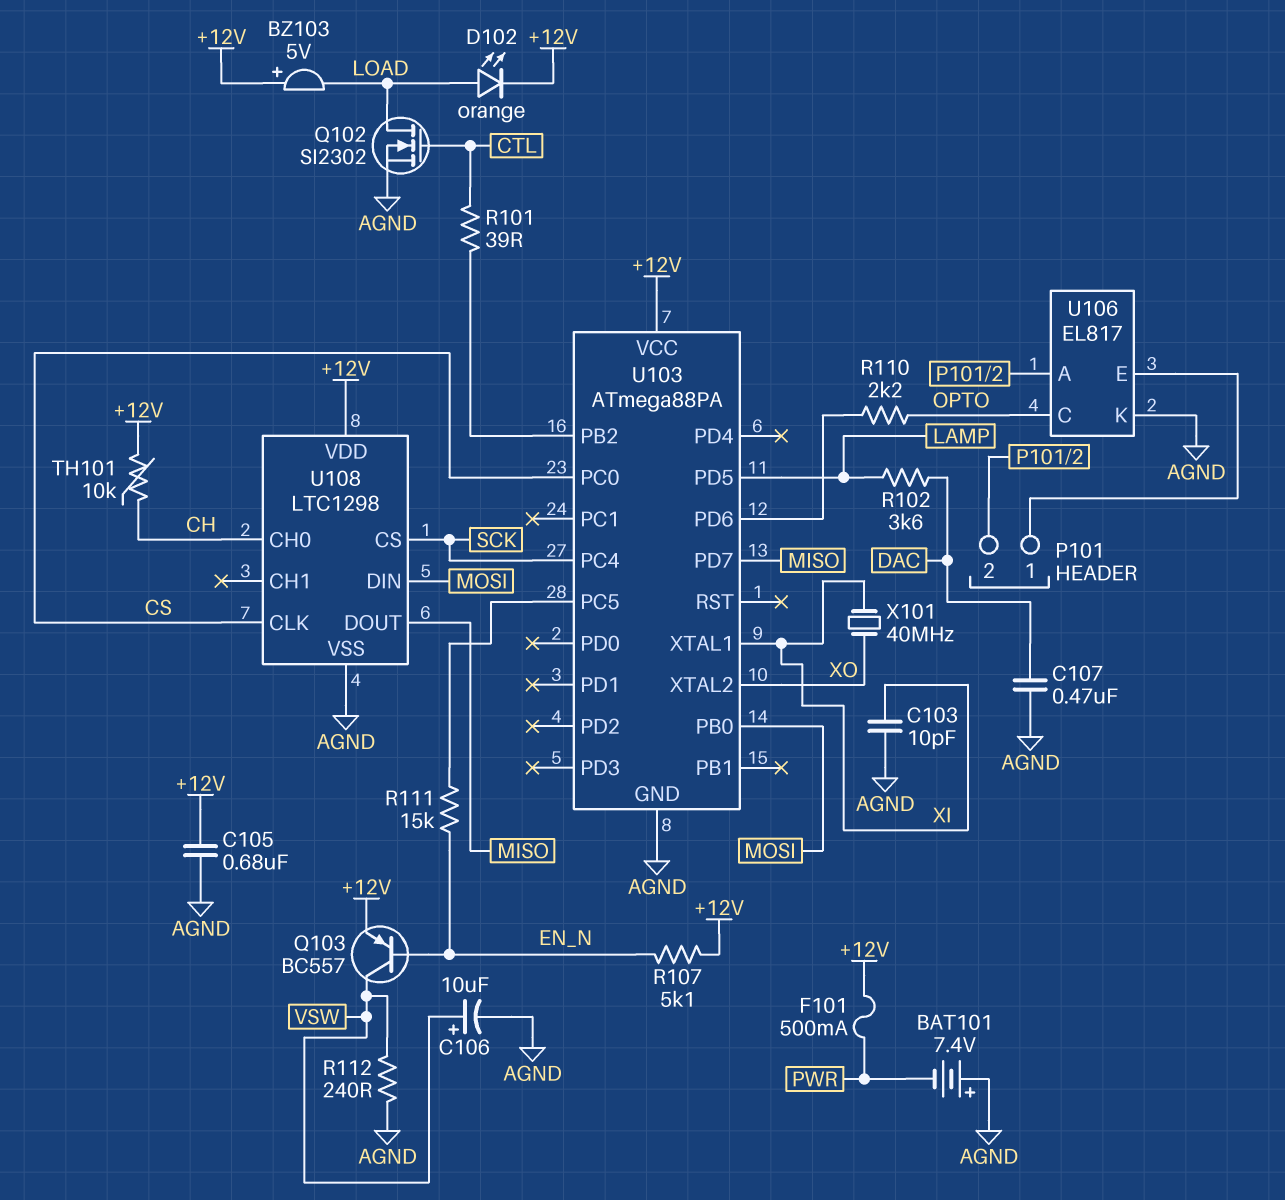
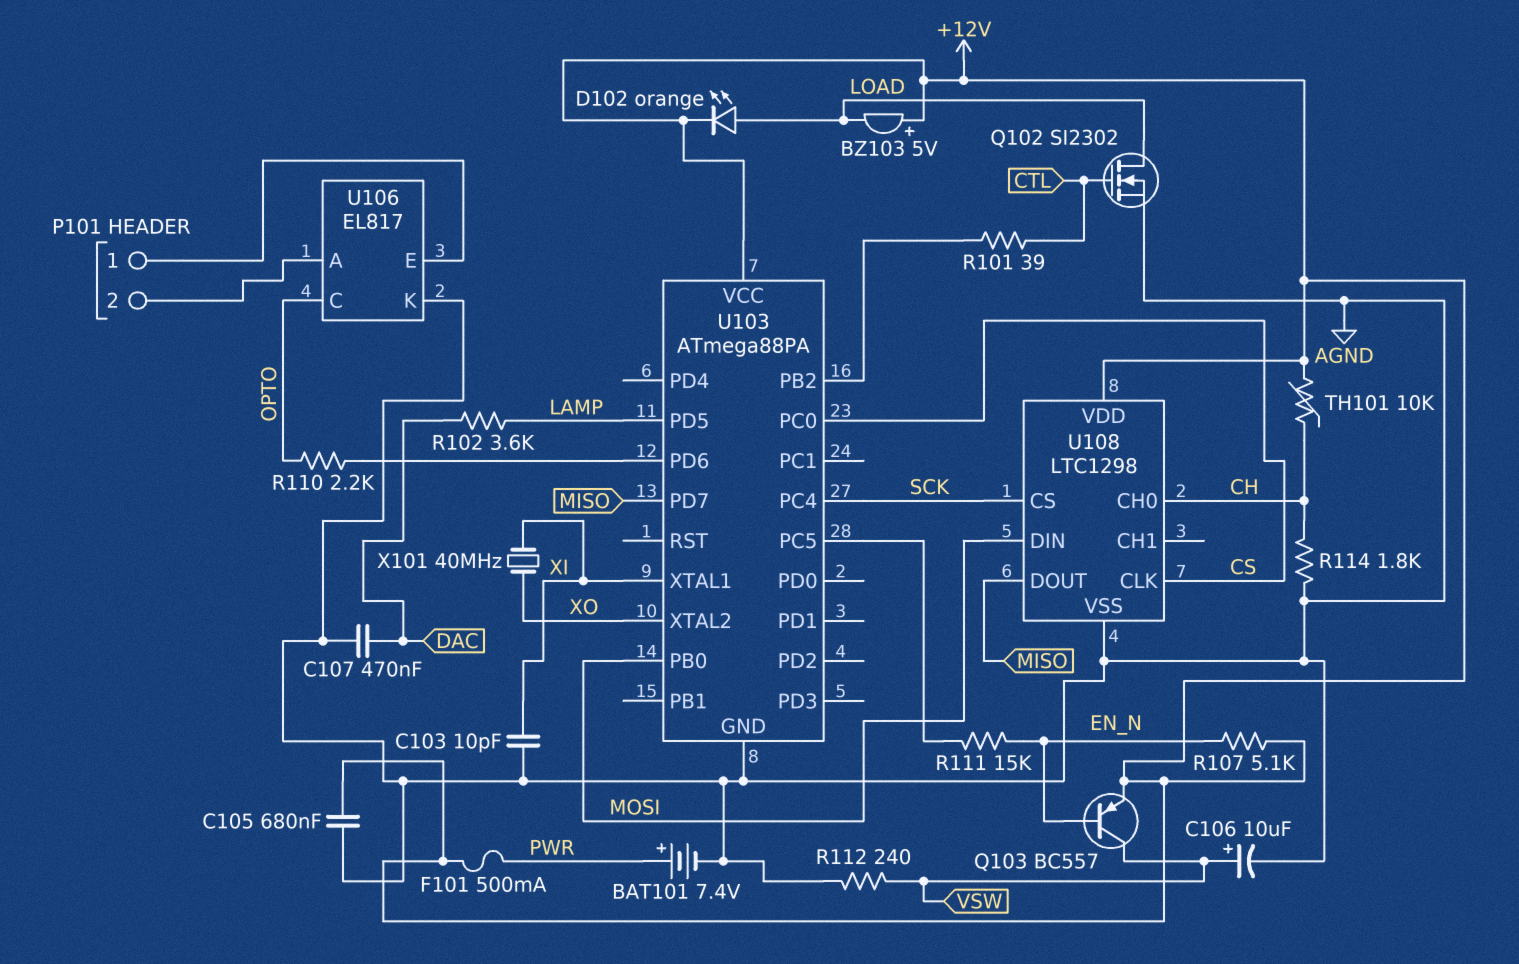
BAT101: 7.4V (plus AGND, minus PWR) -> 7.4V (plus PWR, minus AGND)
R114: none -> 1.8k (AGND, CH)

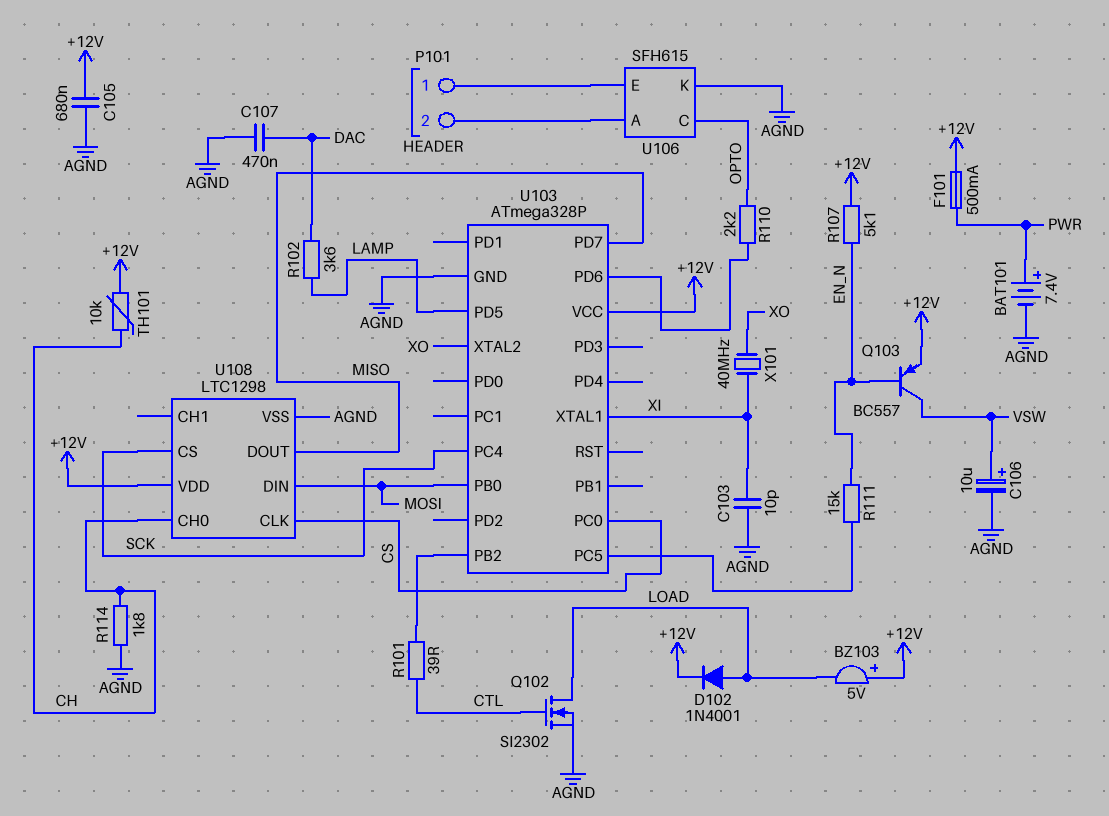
D102: LED orange (A LOAD, K +12V) -> diode 1N4001 (A LOAD, K +12V)
R112: 240 (AGND, VSW) -> none
U103: ATmega88PA -> ATmega328P
U106: EL817 -> SFH615

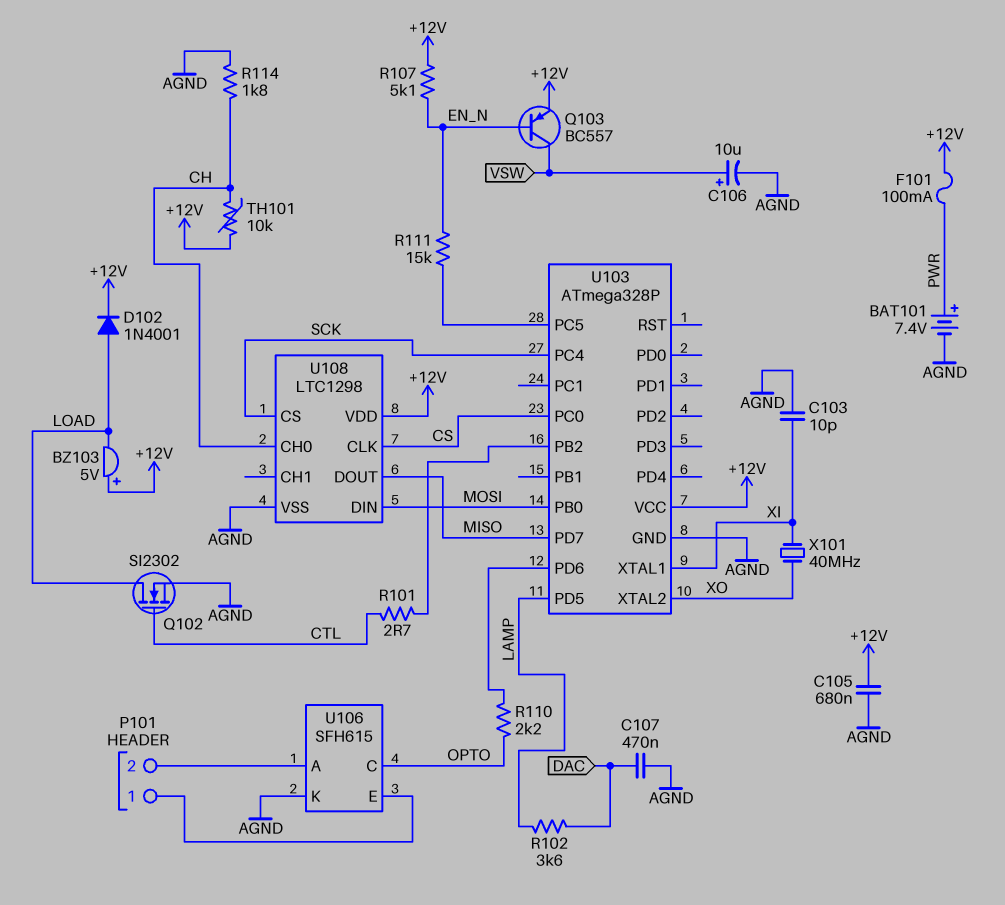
F101: 500mA (+12V, PWR) -> 100mA (+12V, PWR)
R101: 39 (CTL, U103/PB2) -> 2.7 (CTL, U103/PB2)

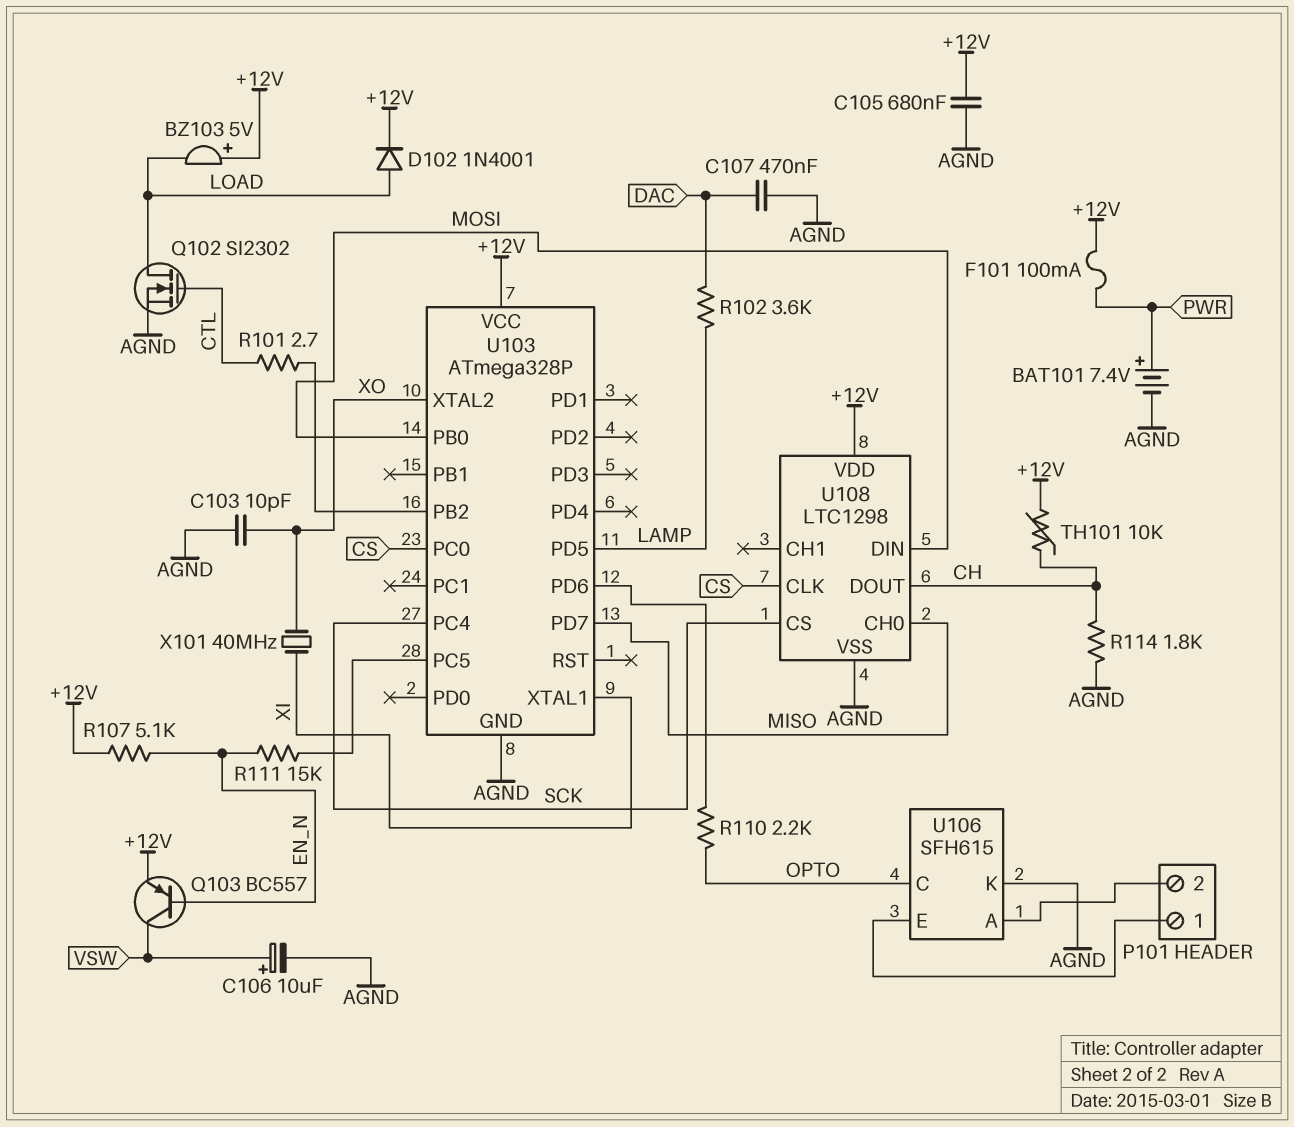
C103: 10pF (AGND, XI) -> 10pF (AGND, XO)
U108 pin CH0: CH -> MISO
U108 pin DOUT: MISO -> CH

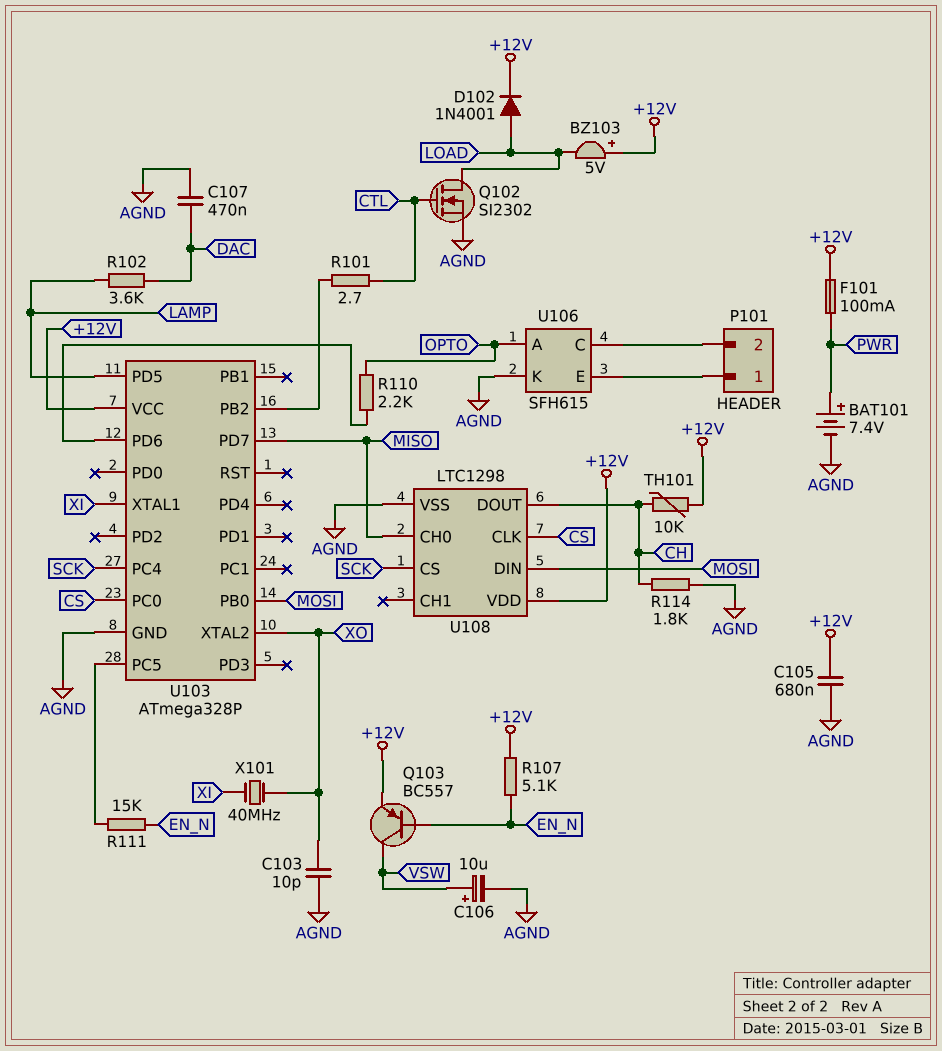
U106 pin A: P101/2 -> OPTO
U106 pin C: OPTO -> P101/2

